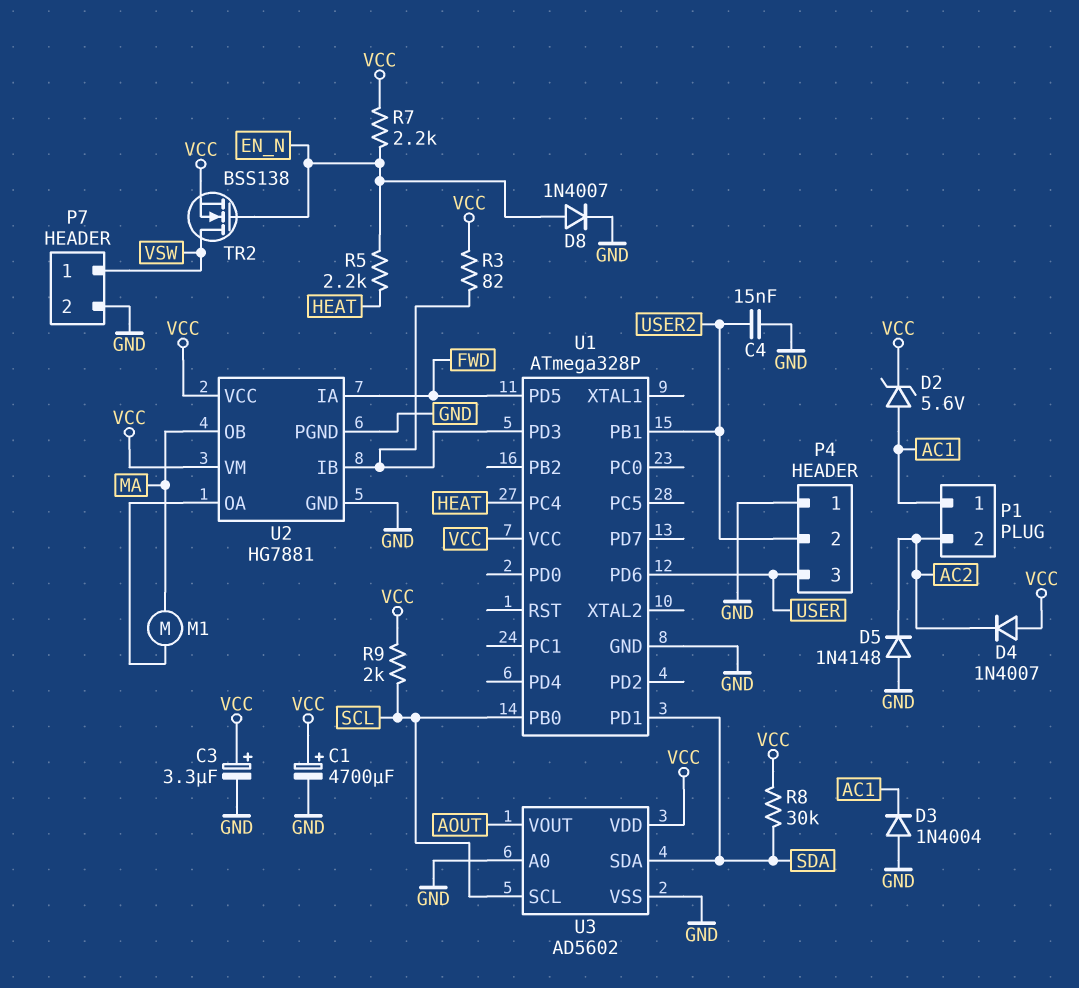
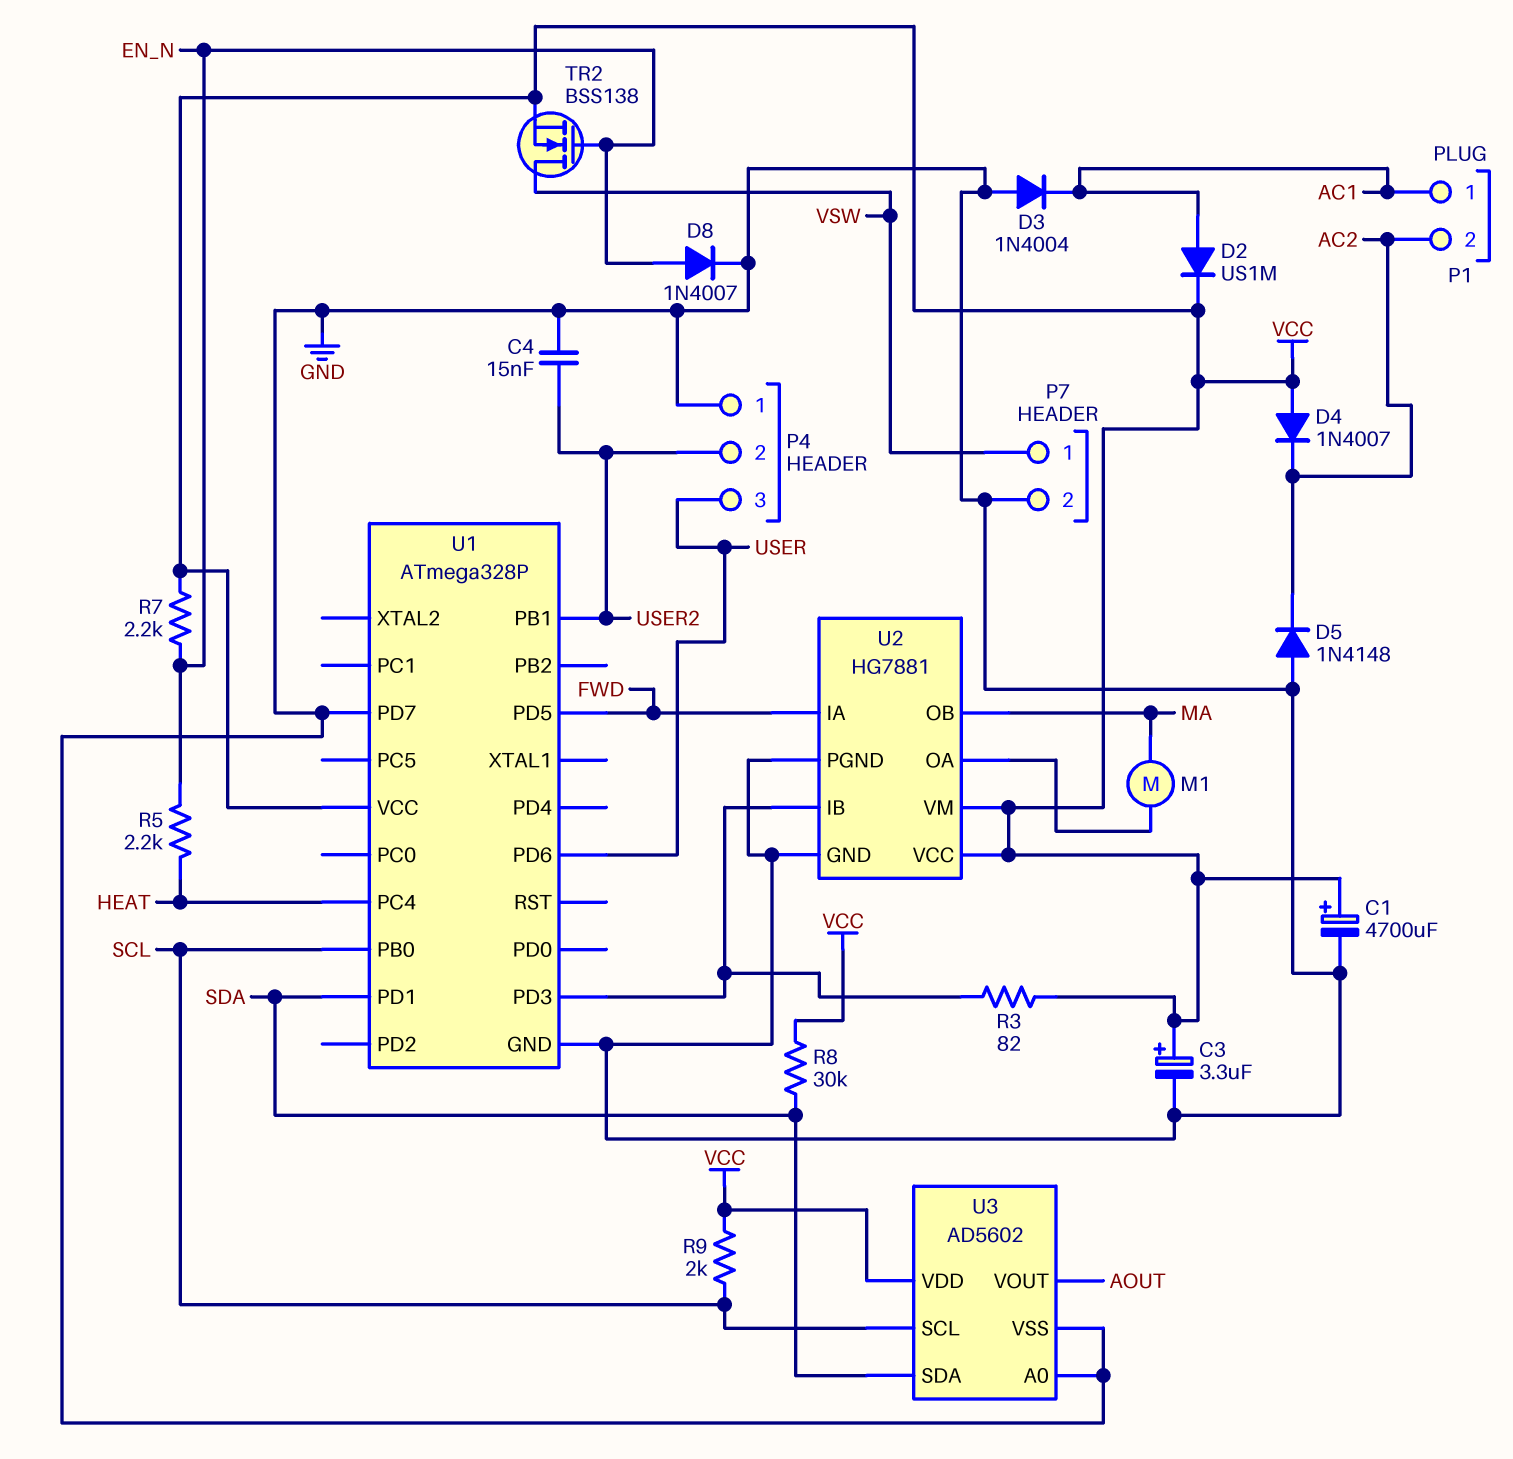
D2: zener 5.6V (A AC1, K VCC) -> diode US1M (A AC1, K VCC)
U1 pin PD7: none -> GND

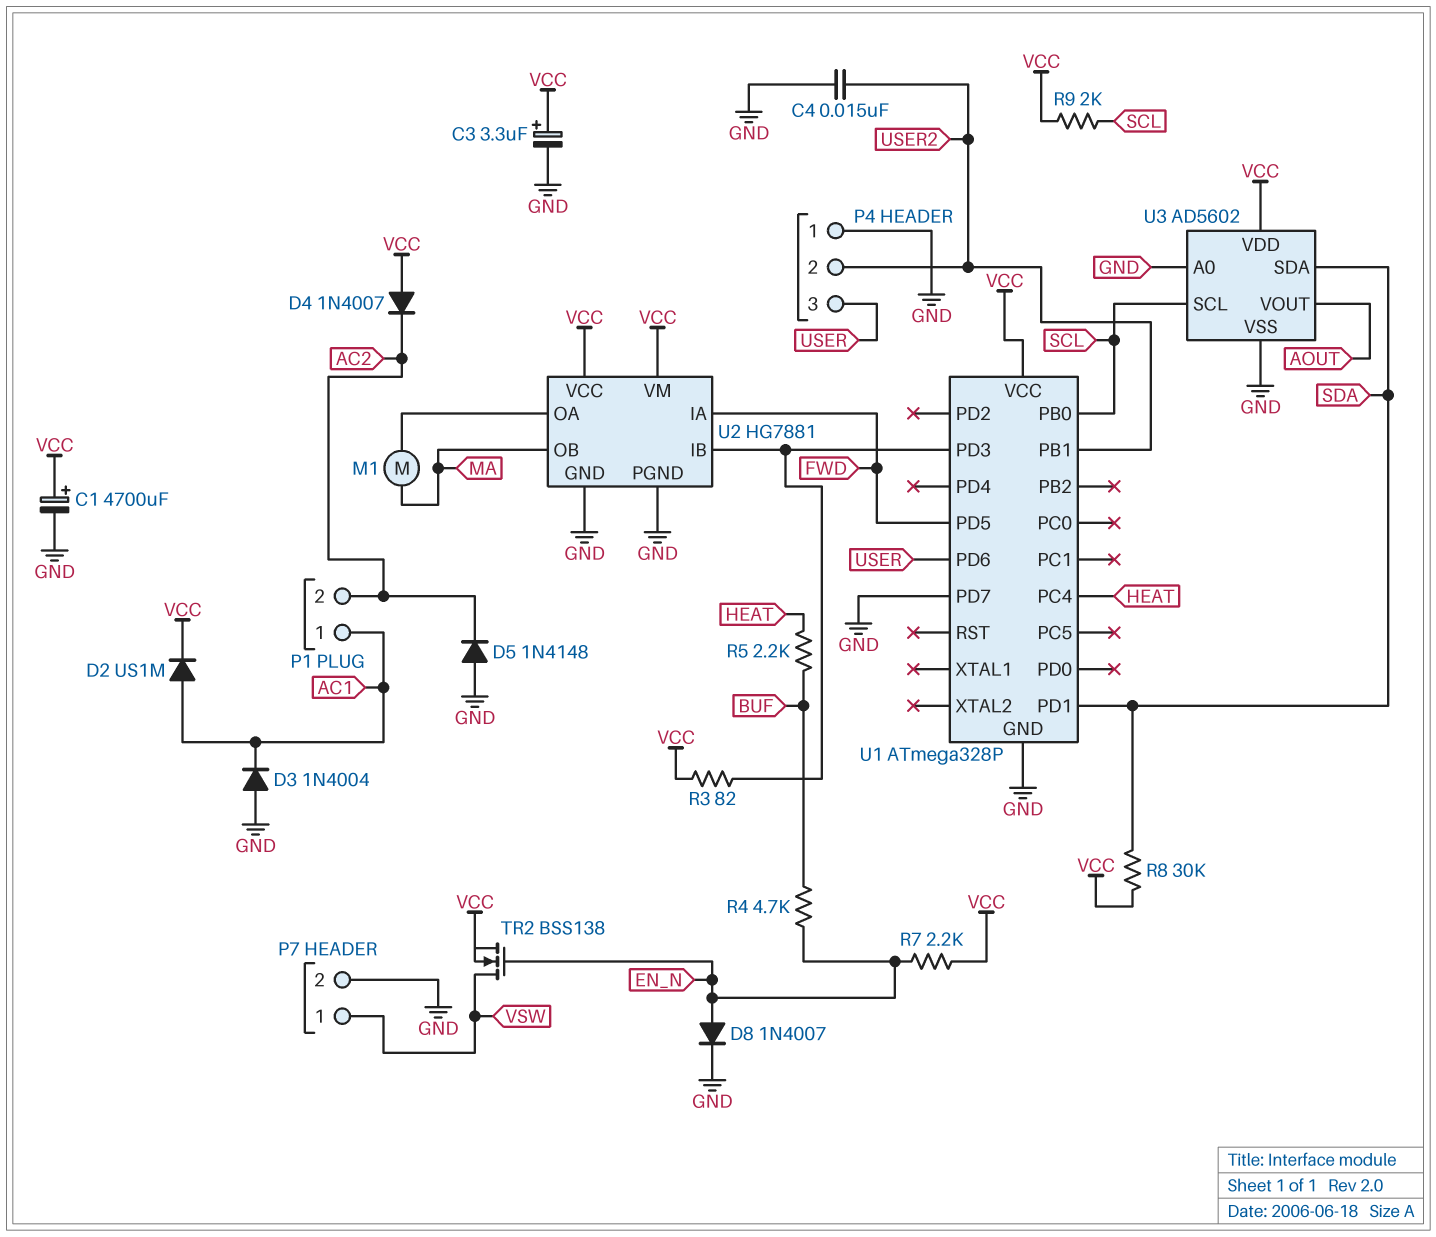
R4: none -> 4.7k (BUF, EN_N)
R5: 2.2k (EN_N, HEAT) -> 2.2k (BUF, HEAT)

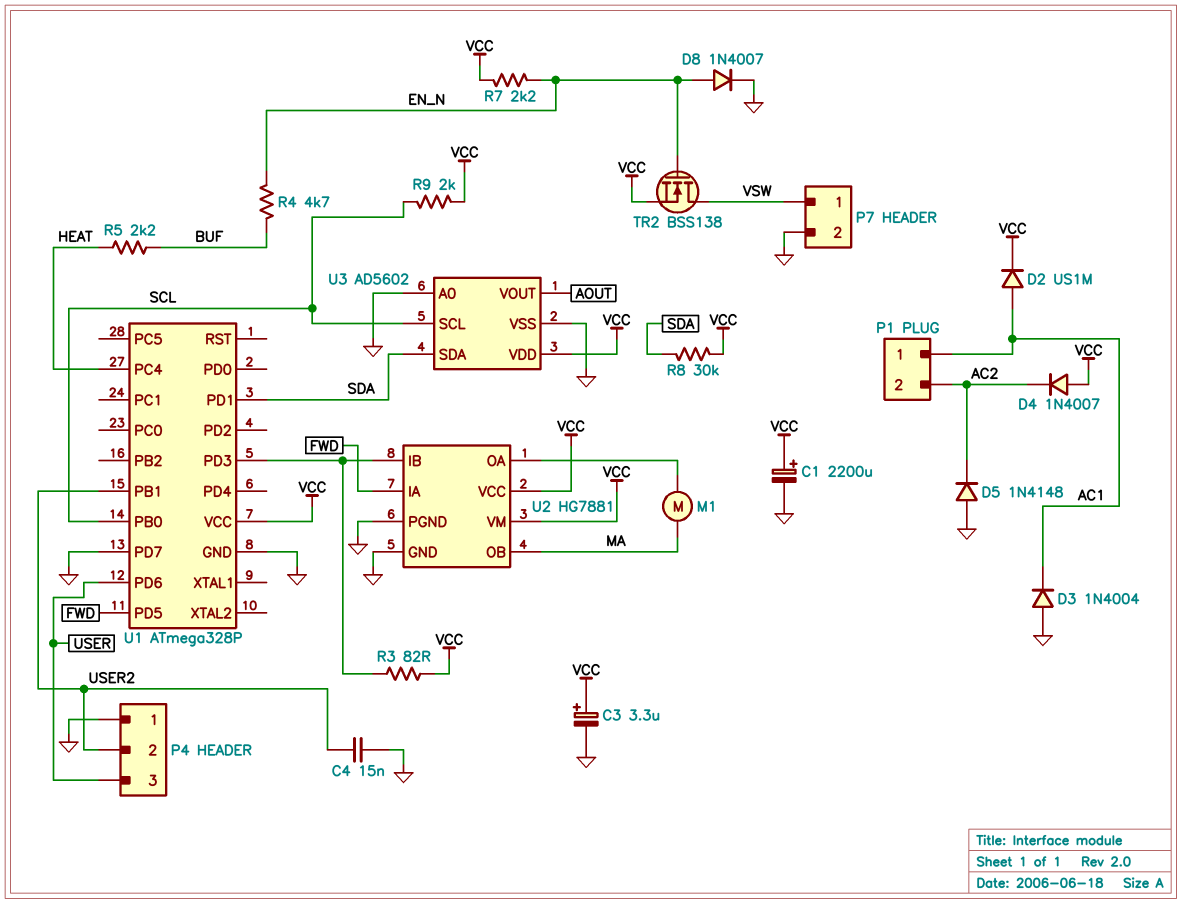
C1: 4700uF (plus VCC, minus GND) -> 2200uF (plus VCC, minus GND)

